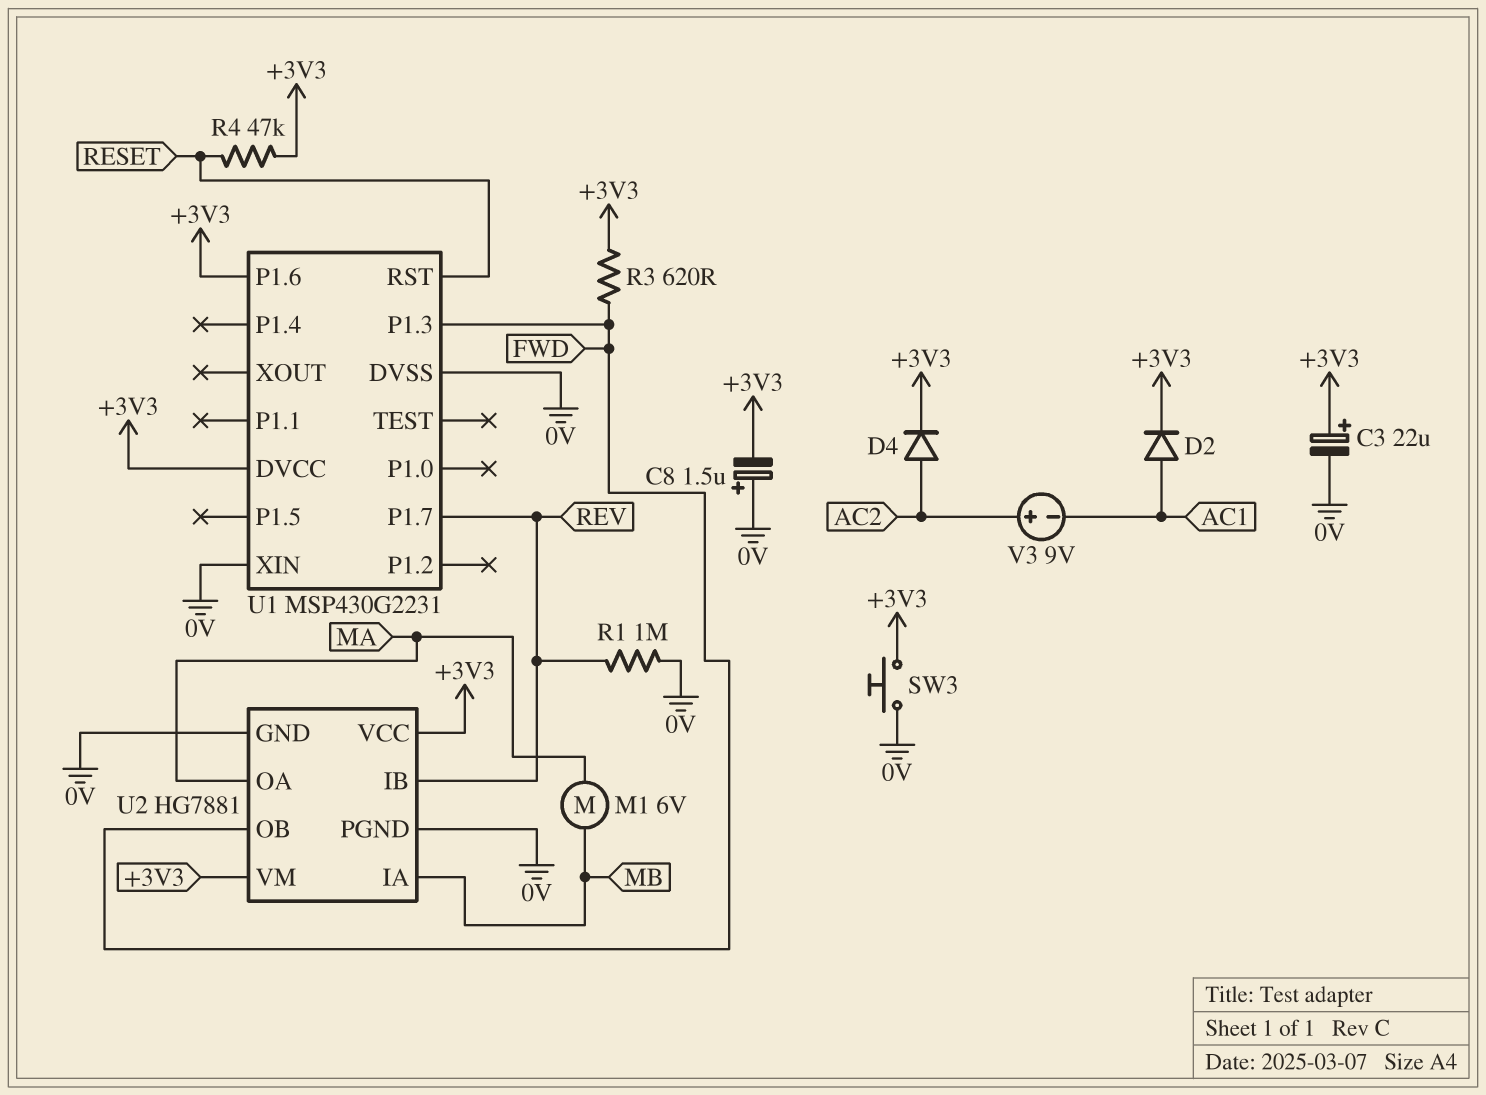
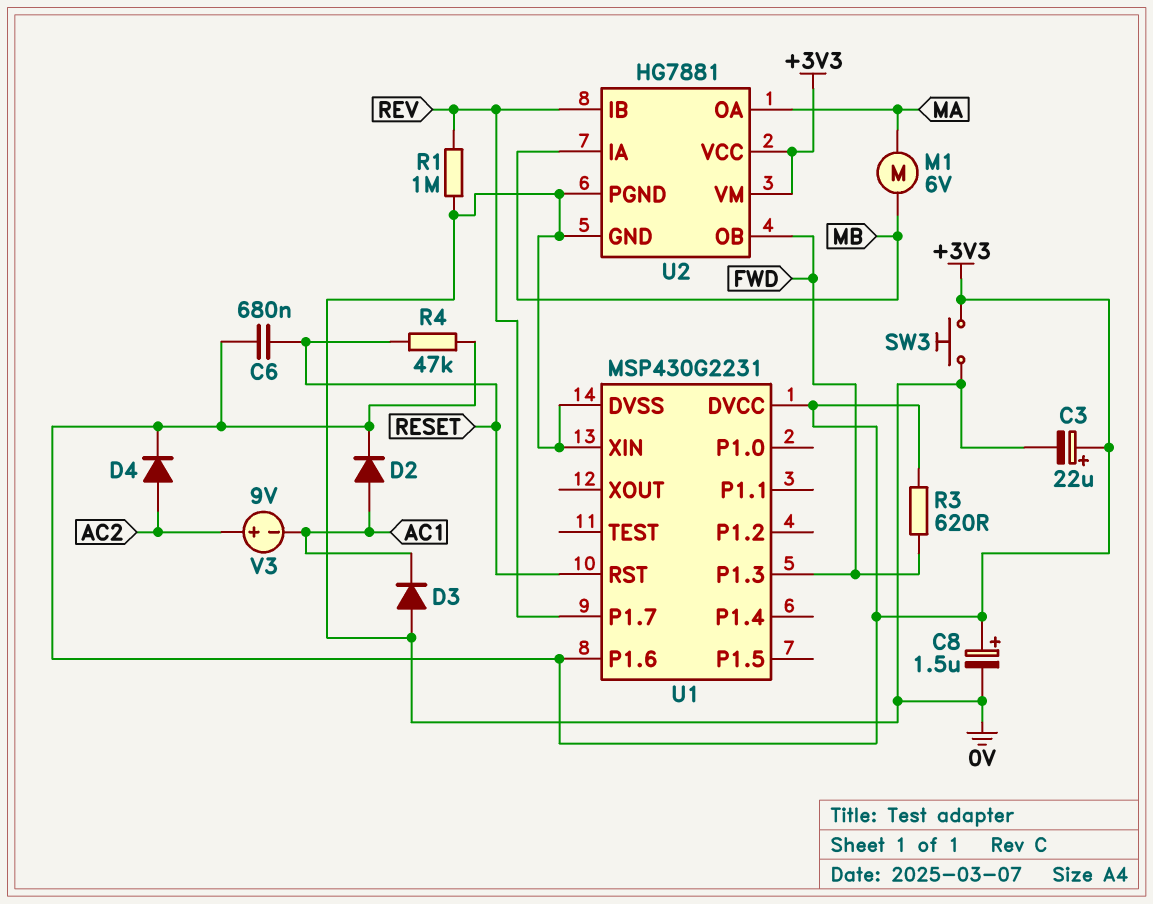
C6: none -> 680nF (+3V3, RESET)
C8: 1.5uF (plus 0V, minus +3V3) -> 1.5uF (plus +3V3, minus 0V)
D3: none -> diode (A 0V, K AC1)

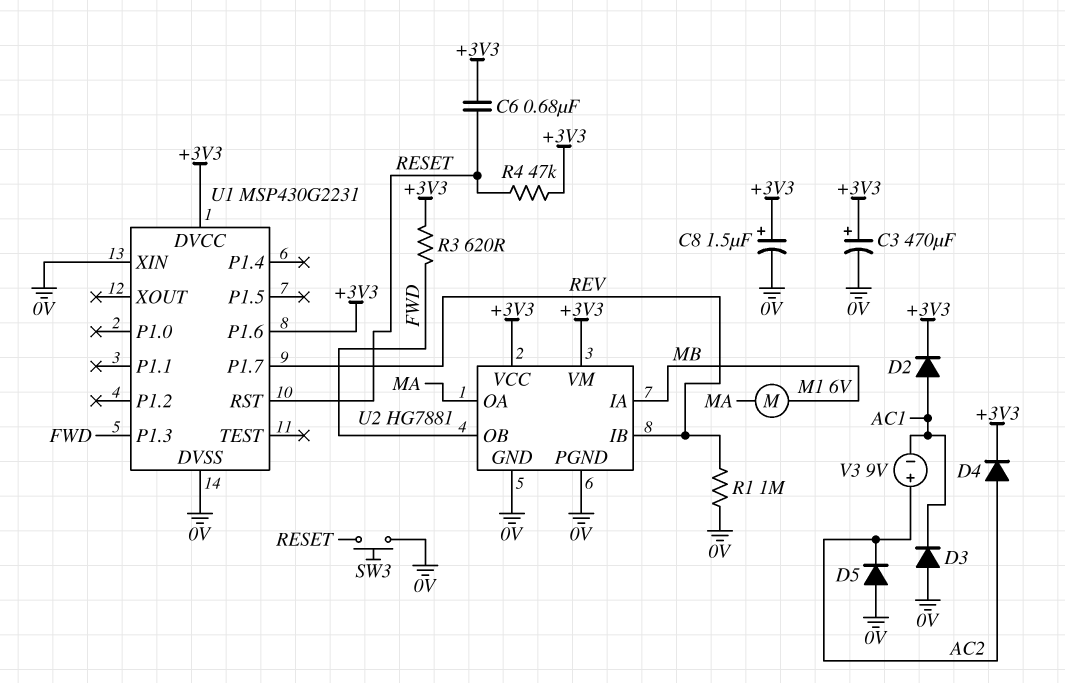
C3: 22uF (plus +3V3, minus 0V) -> 470uF (plus +3V3, minus 0V)
D5: none -> diode (A 0V, K AC2)
SW3: button (+3V3, 0V) -> button (0V, RESET)

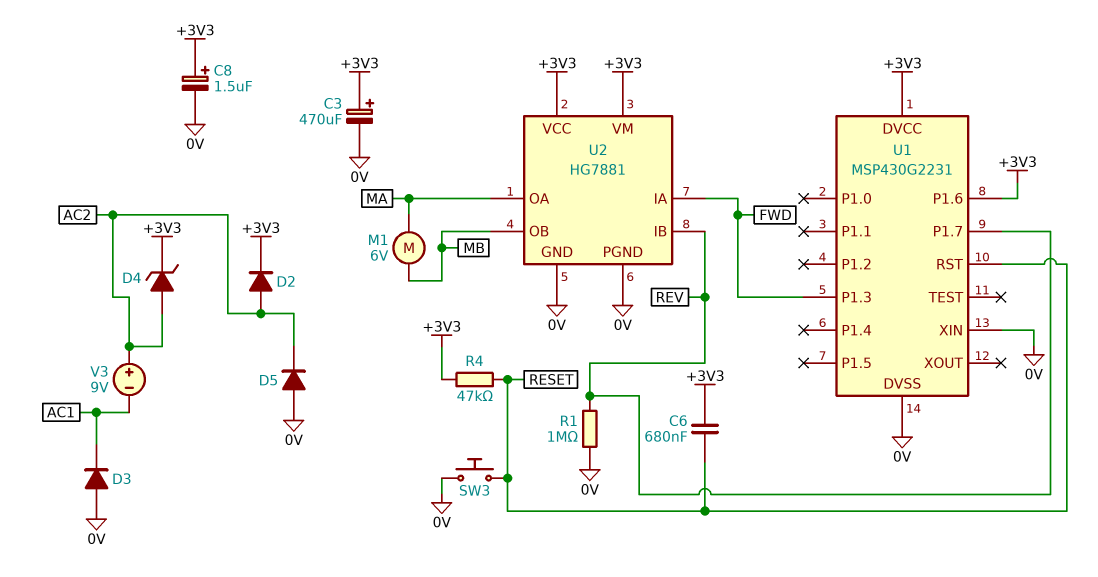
D2: diode (A AC1, K +3V3) -> diode (A AC2, K +3V3)
D4: diode (A AC2, K +3V3) -> zener (A AC2, K +3V3)
R3: 620 (+3V3, FWD) -> none
U2 pin IA: MB -> FWD
U2 pin OB: FWD -> MB

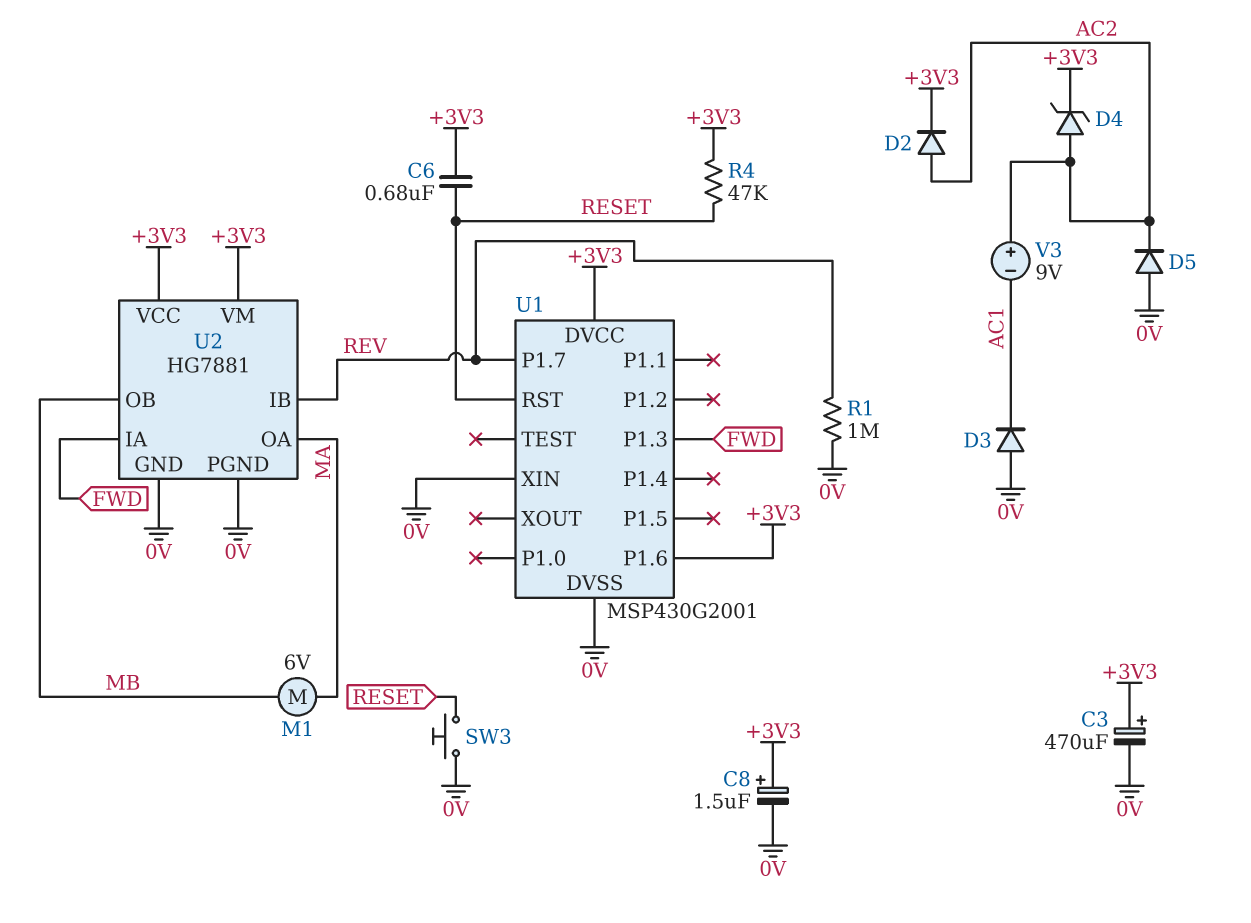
U1: MSP430G2231 -> MSP430G2001

